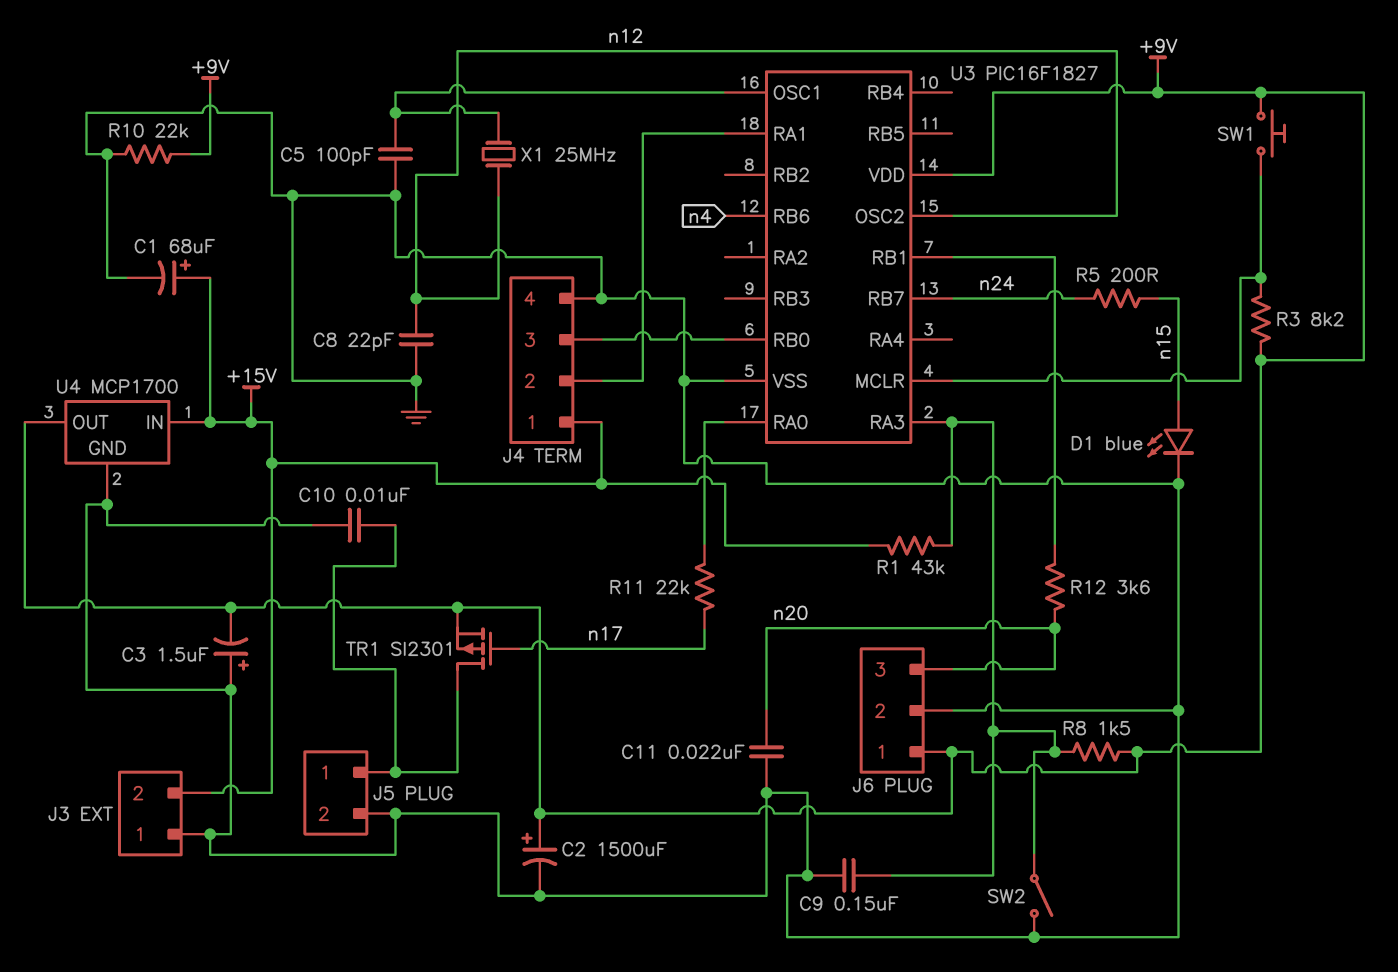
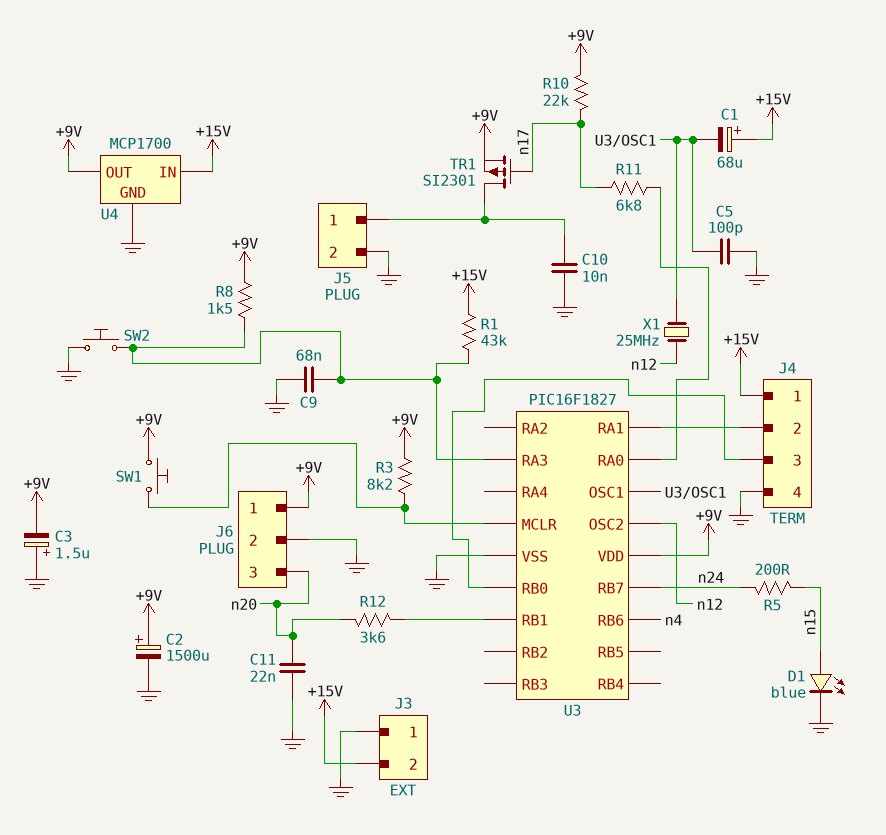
C1: 68uF (plus +15V, minus GND) -> 68uF (plus +15V, minus U3/OSC1)
C8: 22pF (GND, n12) -> none
C9: 150nF (GND, U3/RA3) -> 68nF (GND, U3/RA3)
R10: 22k (+9V, GND) -> 22k (+9V, n17)
R11: 22k (U3/RA0, n17) -> 6.8k (U3/RA0, n17)
SW2: switch (GND, U3/RA3) -> button (GND, U3/RA3)

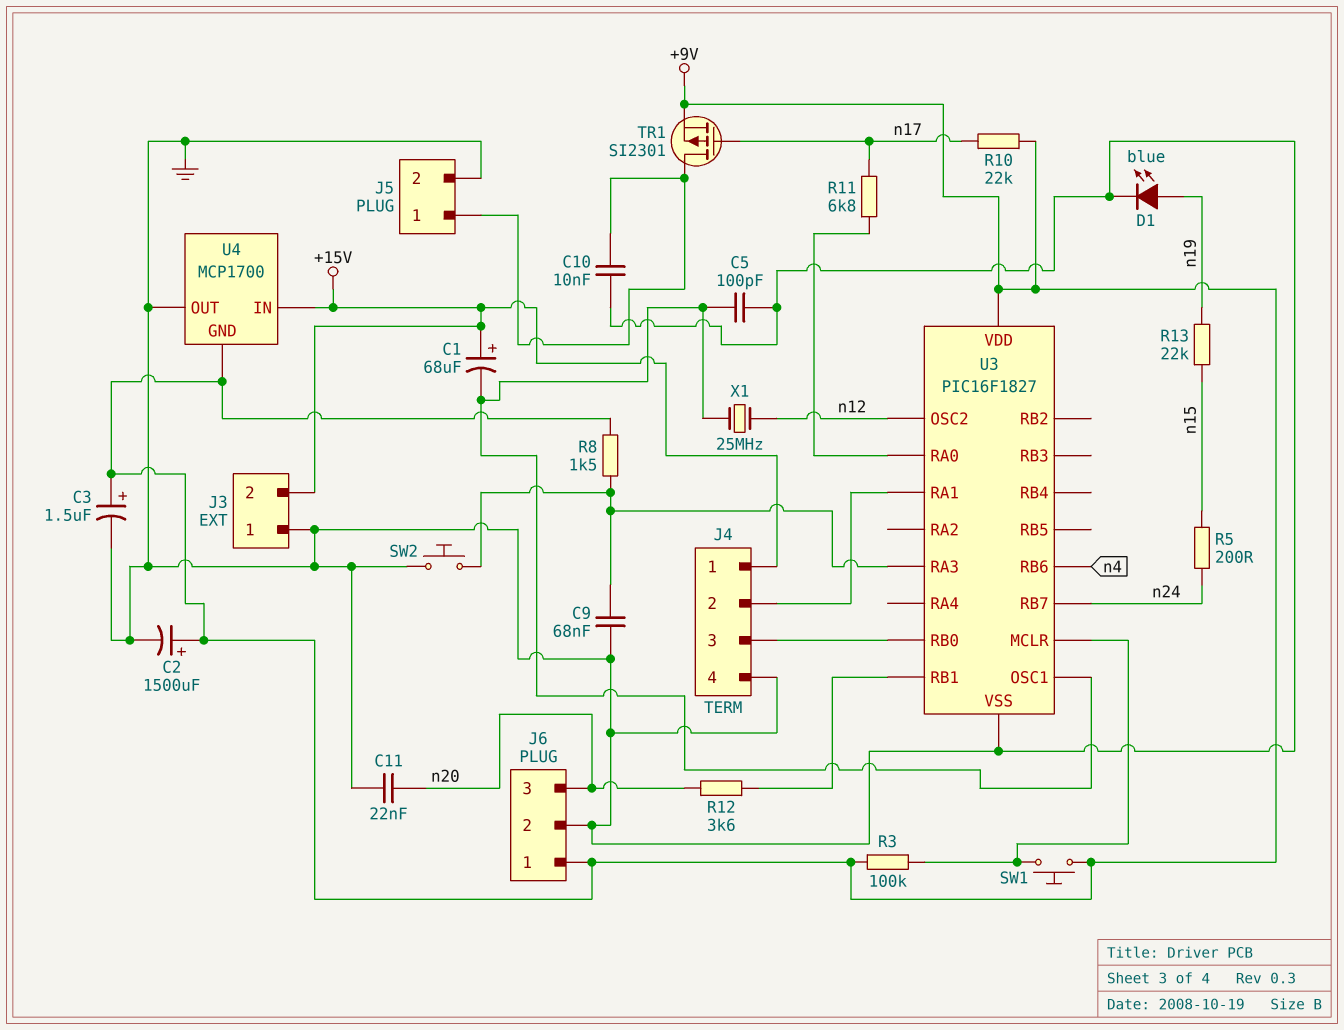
C3: 1.5uF (plus GND, minus +9V) -> 1.5uF (plus +9V, minus GND)
D1: LED blue (A n15, K GND) -> LED blue (A n19, K GND)
R1: 43k (+15V, U3/RA3) -> none
R3: 8.2k (+9V, U3/MCLR) -> 100k (+9V, U3/MCLR)
R13: none -> 22k (n15, n19)
U4 pin GND: GND -> +9V
U4 pin OUT: +9V -> GND

